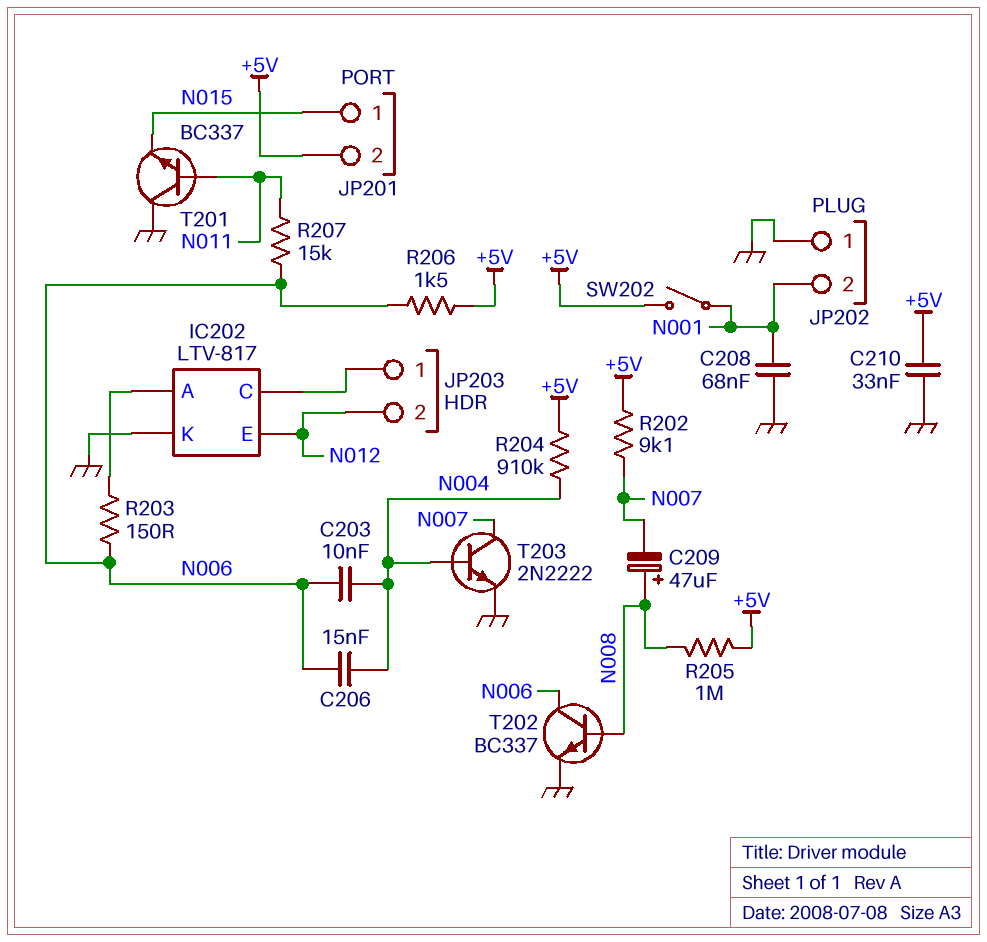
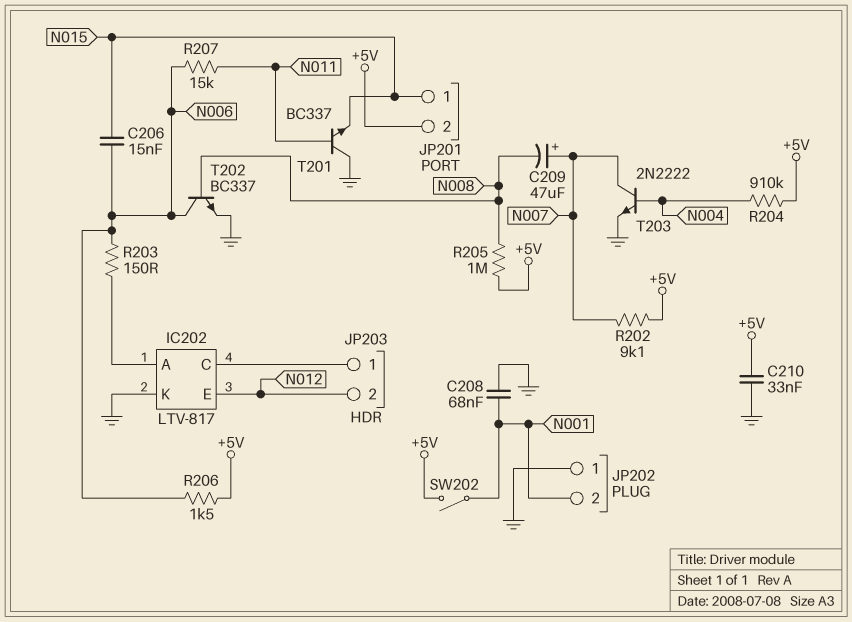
C203: 10nF (N004, N006) -> none
C206: 15nF (N004, N006) -> 15nF (N006, N015)
C209: 47uF (plus N008, minus N007) -> 47uF (plus N007, minus N008)

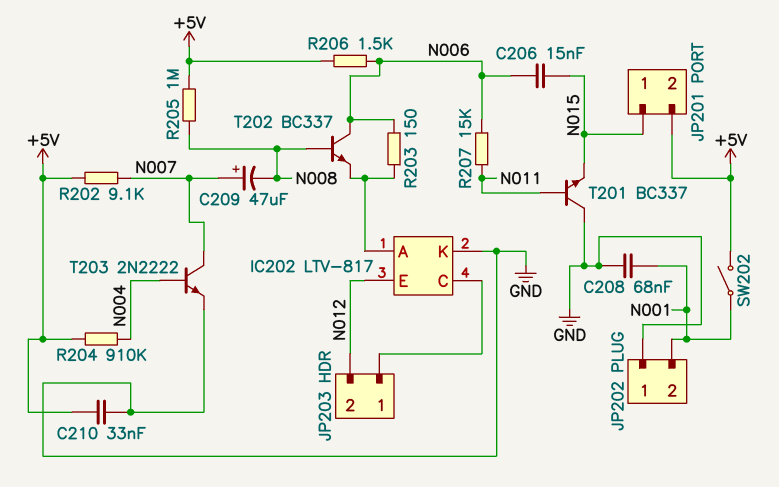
T202: NPN BC337 (B N008, C N006, E GND) -> NPN BC337 (B N008, C N006, E IC202/A)

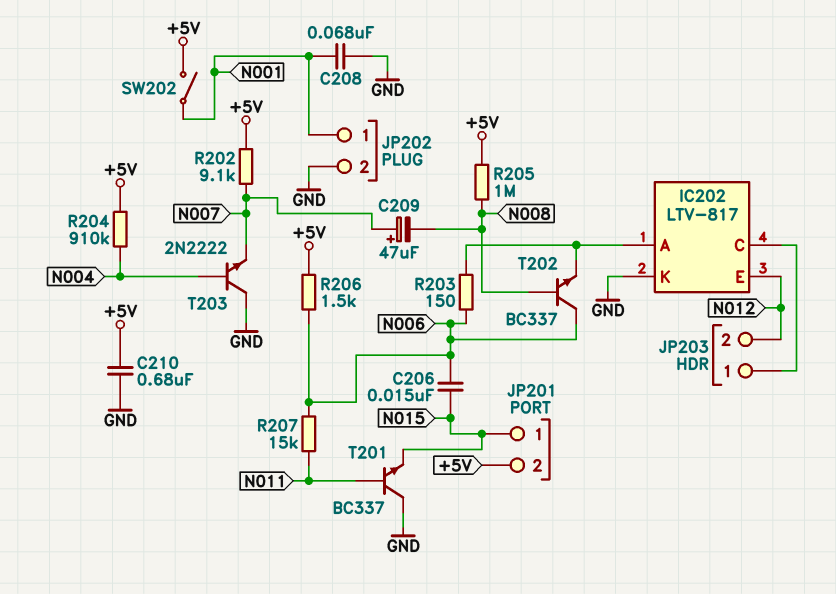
C210: 33nF (+5V, GND) -> 680nF (+5V, GND)
JP202 pin 1: GND -> N001
JP202 pin 2: N001 -> GND
T203: NPN 2N2222 (B N004, C N007, E GND) -> NPN 2N2222 (B N004, C GND, E N007)

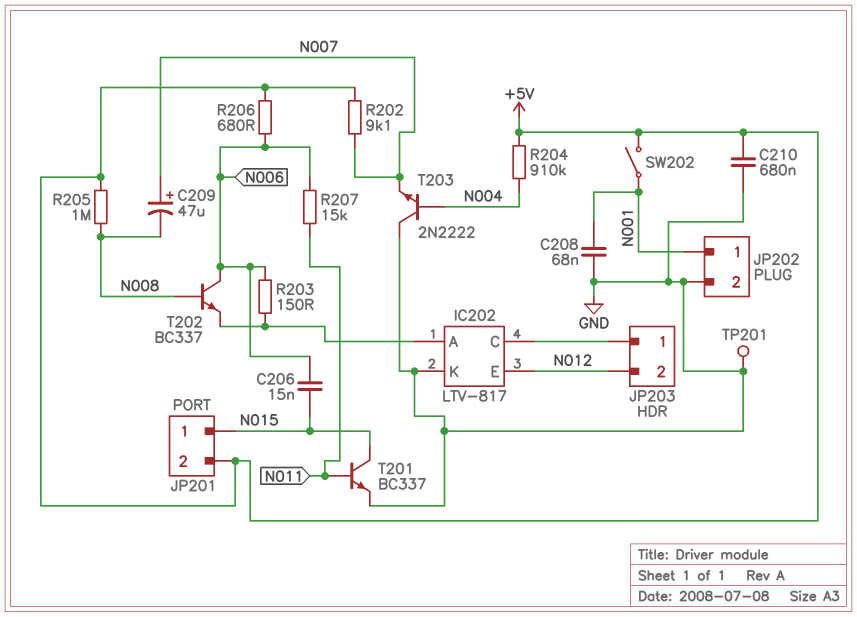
R206: 1.5k (+5V, N006) -> 680 (+5V, N006)
T201: NPN BC337 (B N011, C GND, E N015) -> NPN BC337 (B N011, C N015, E GND)
TP201: none -> test point (GND)

